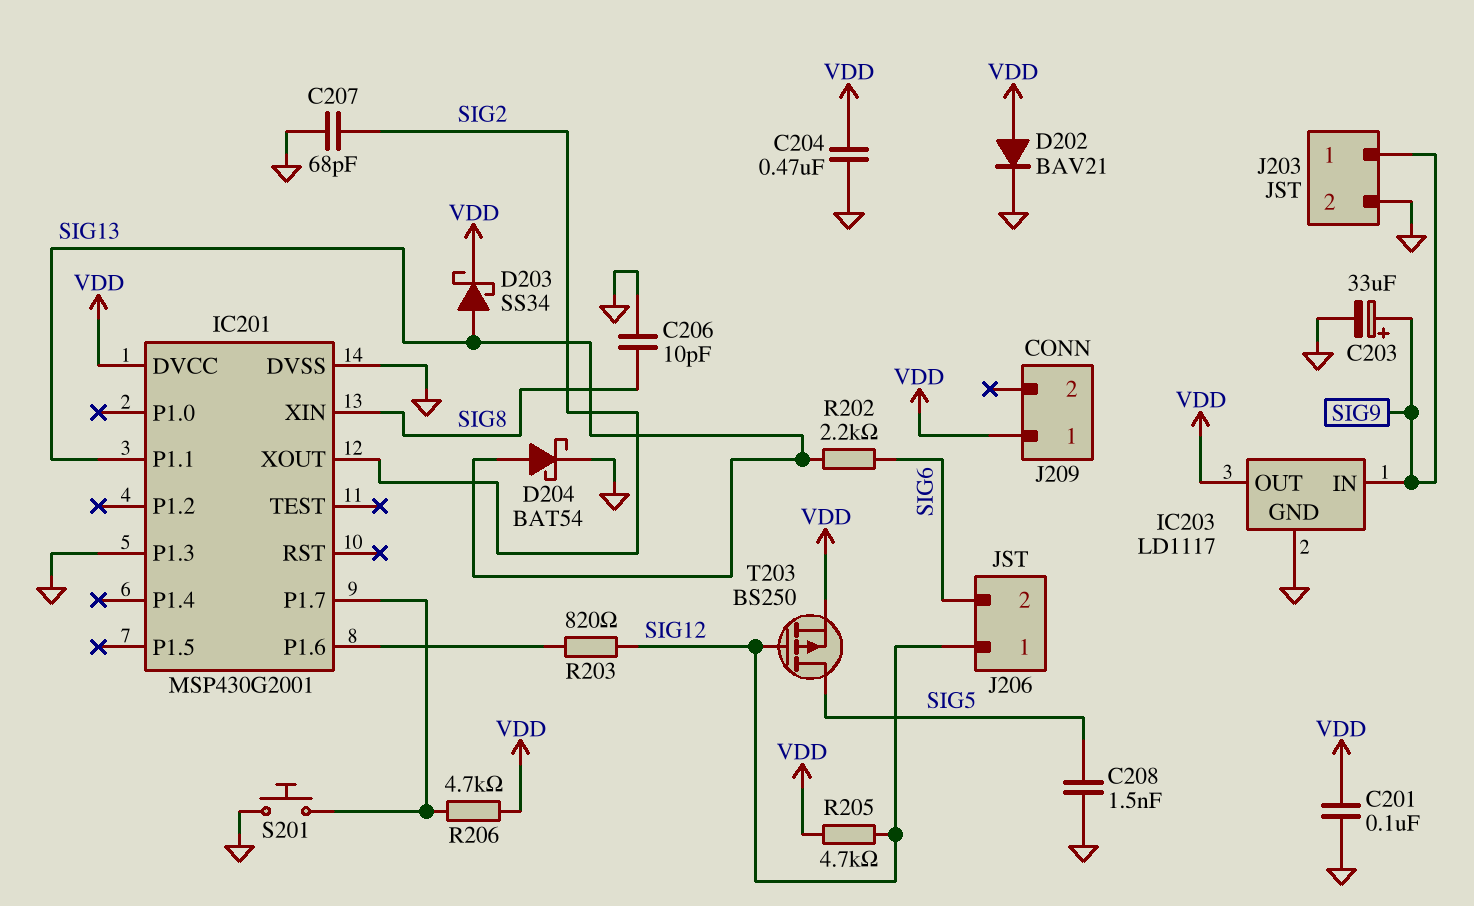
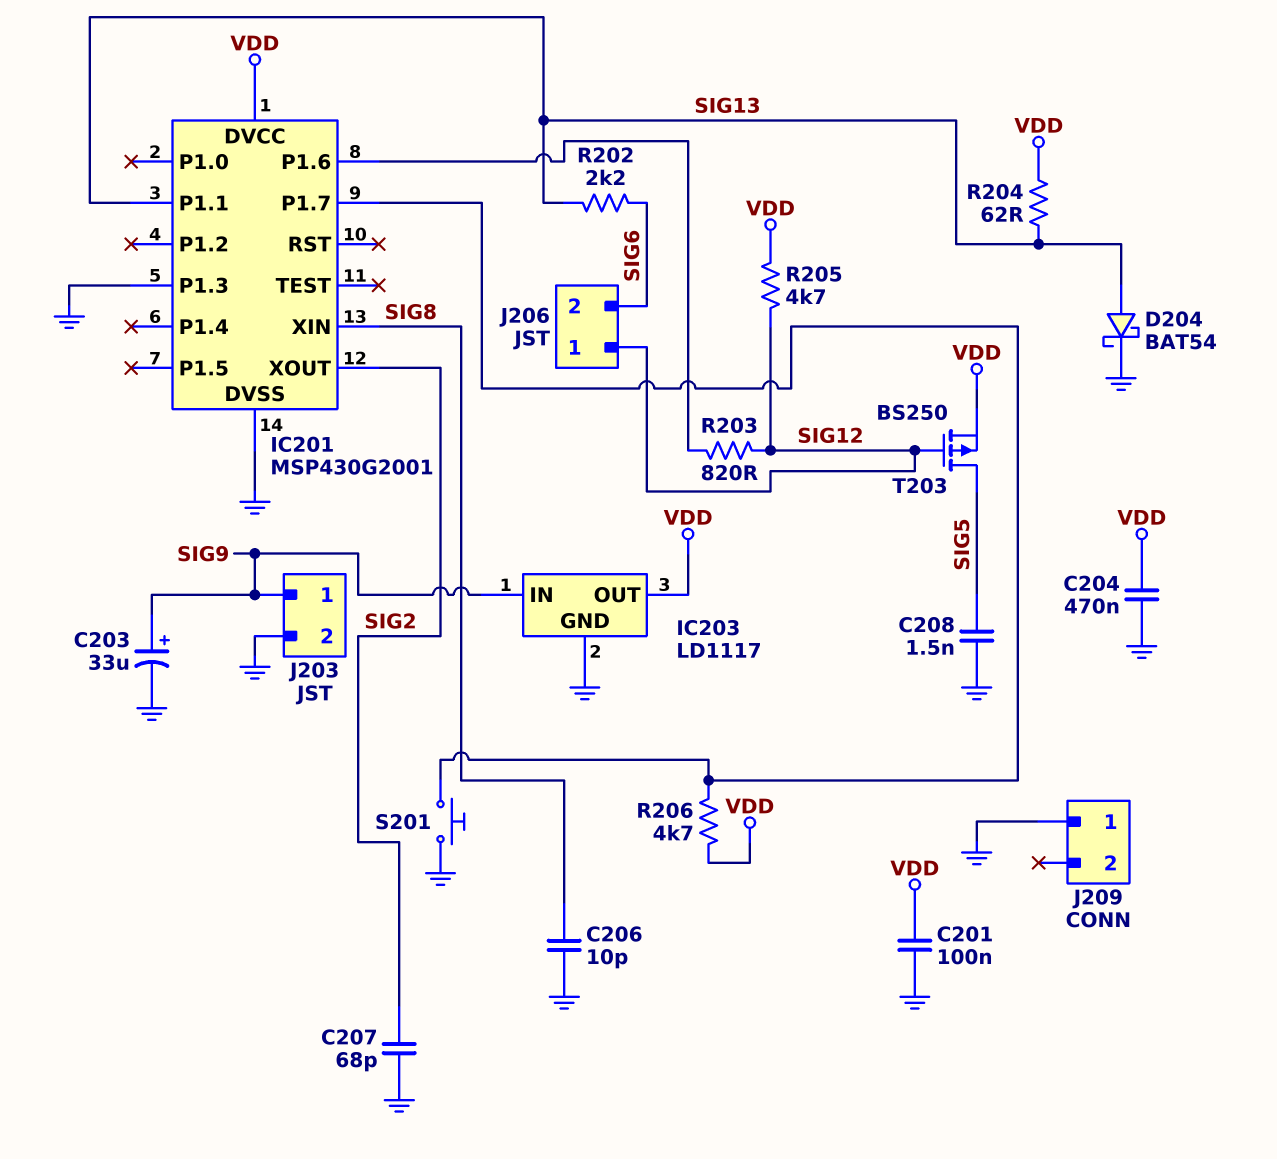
D202: diode BAV21 (A VDD, K GND) -> none
D203: schottky SS34 (A SIG13, K VDD) -> none
J209 pin 1: VDD -> GND
R204: none -> 62 (SIG13, VDD)

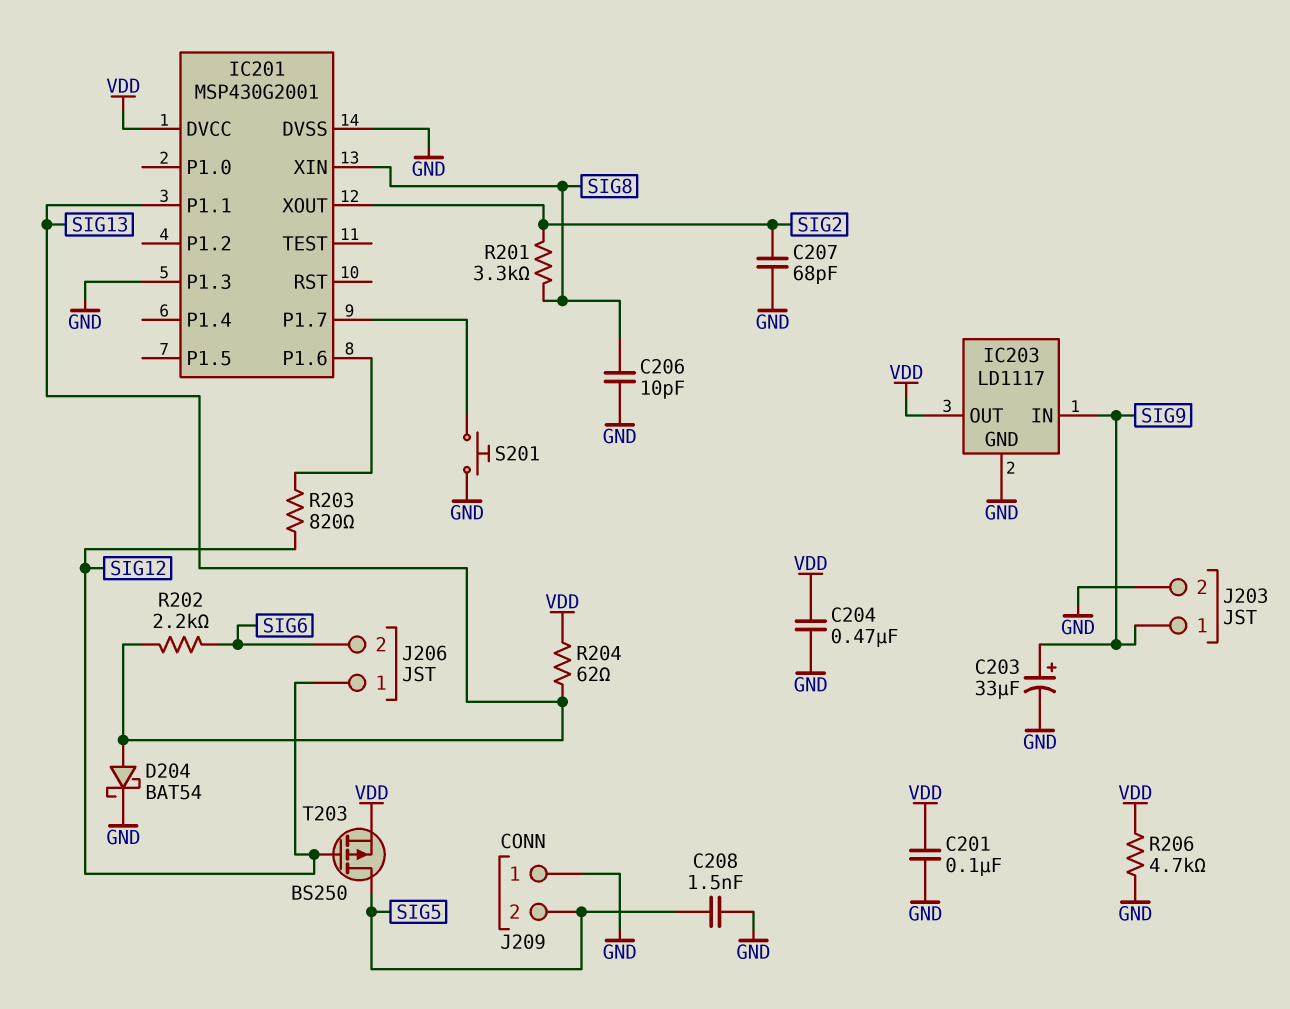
J209 pin 2: none -> SIG5
R201: none -> 3.3k (SIG2, SIG8)
R205: 4.7k (SIG12, VDD) -> none
R206: 4.7k (IC201/P1.7, VDD) -> 4.7k (GND, VDD)

